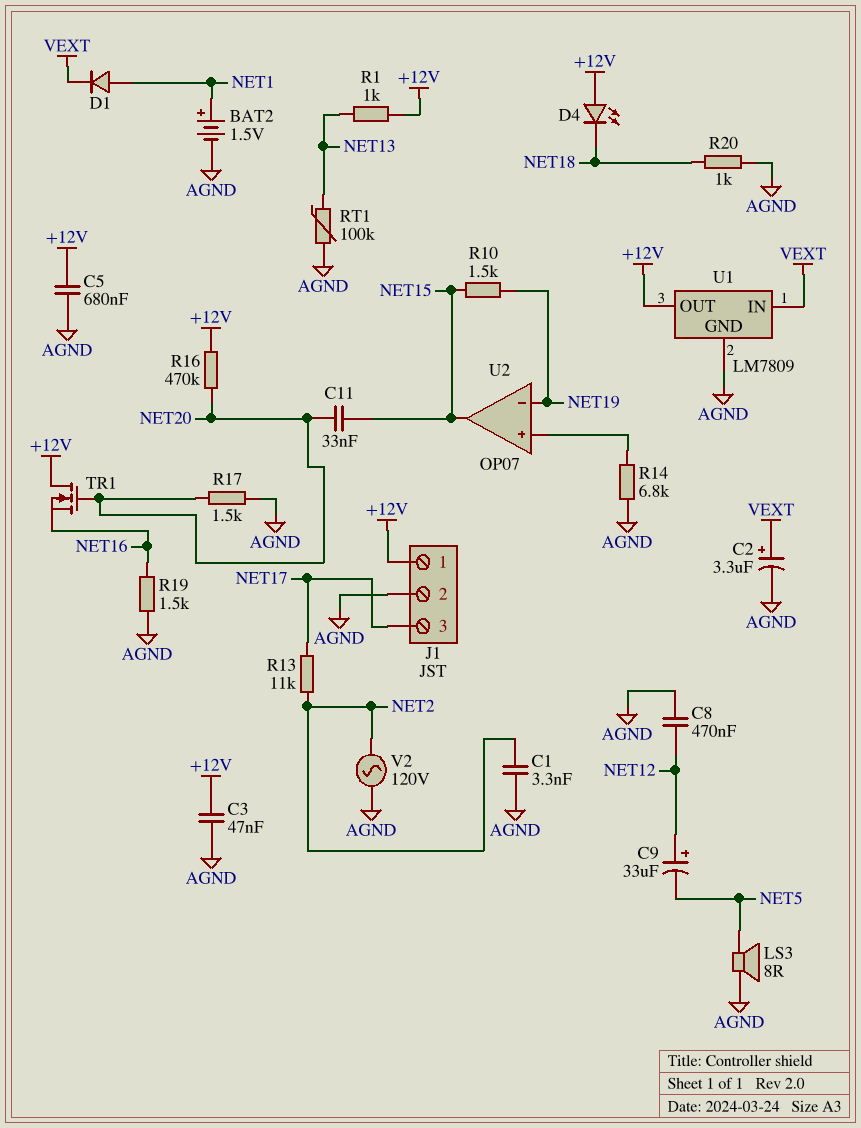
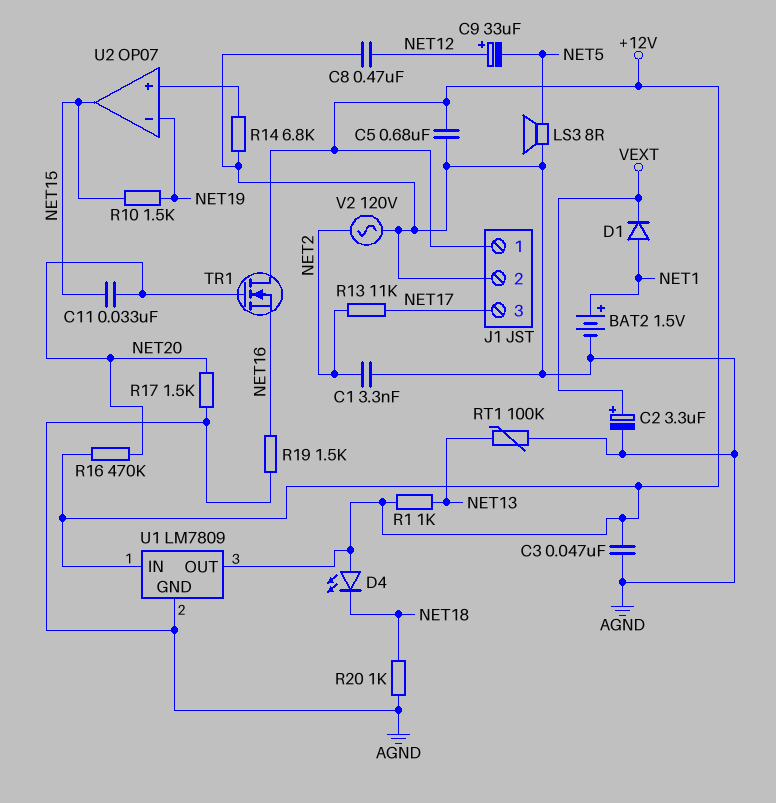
U1 pin IN: VEXT -> +12V

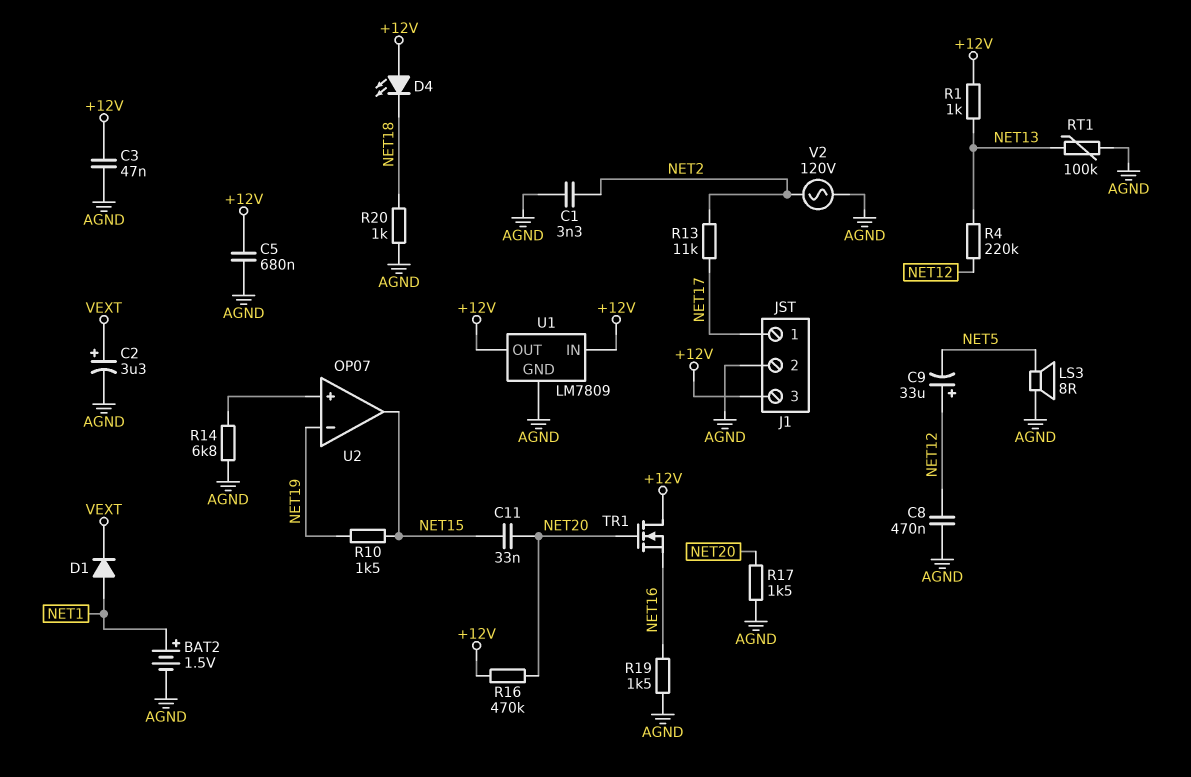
J1 pin 1: +12V -> NET17
J1 pin 3: NET17 -> +12V
R4: none -> 220k (NET12, NET13)

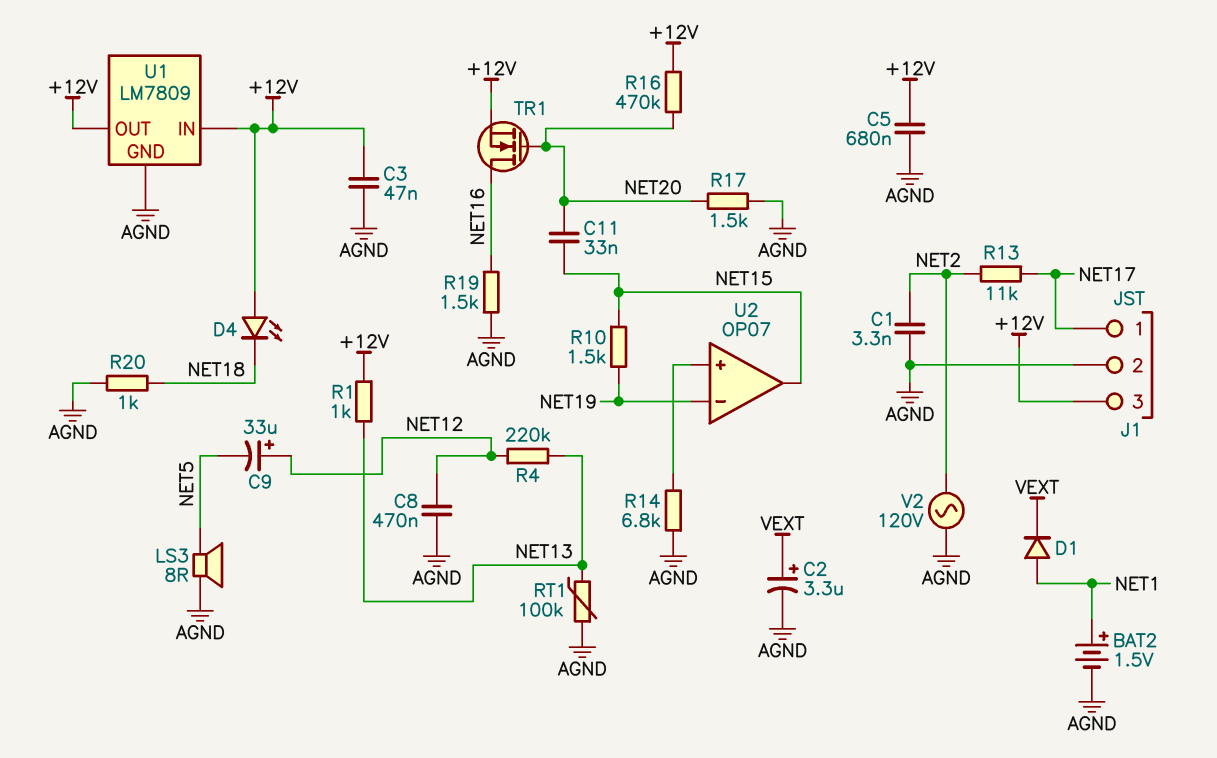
TR1: NMOS (G NET20, D +12V, S NET16) -> NMOS (G NET20, D NET16, S +12V)

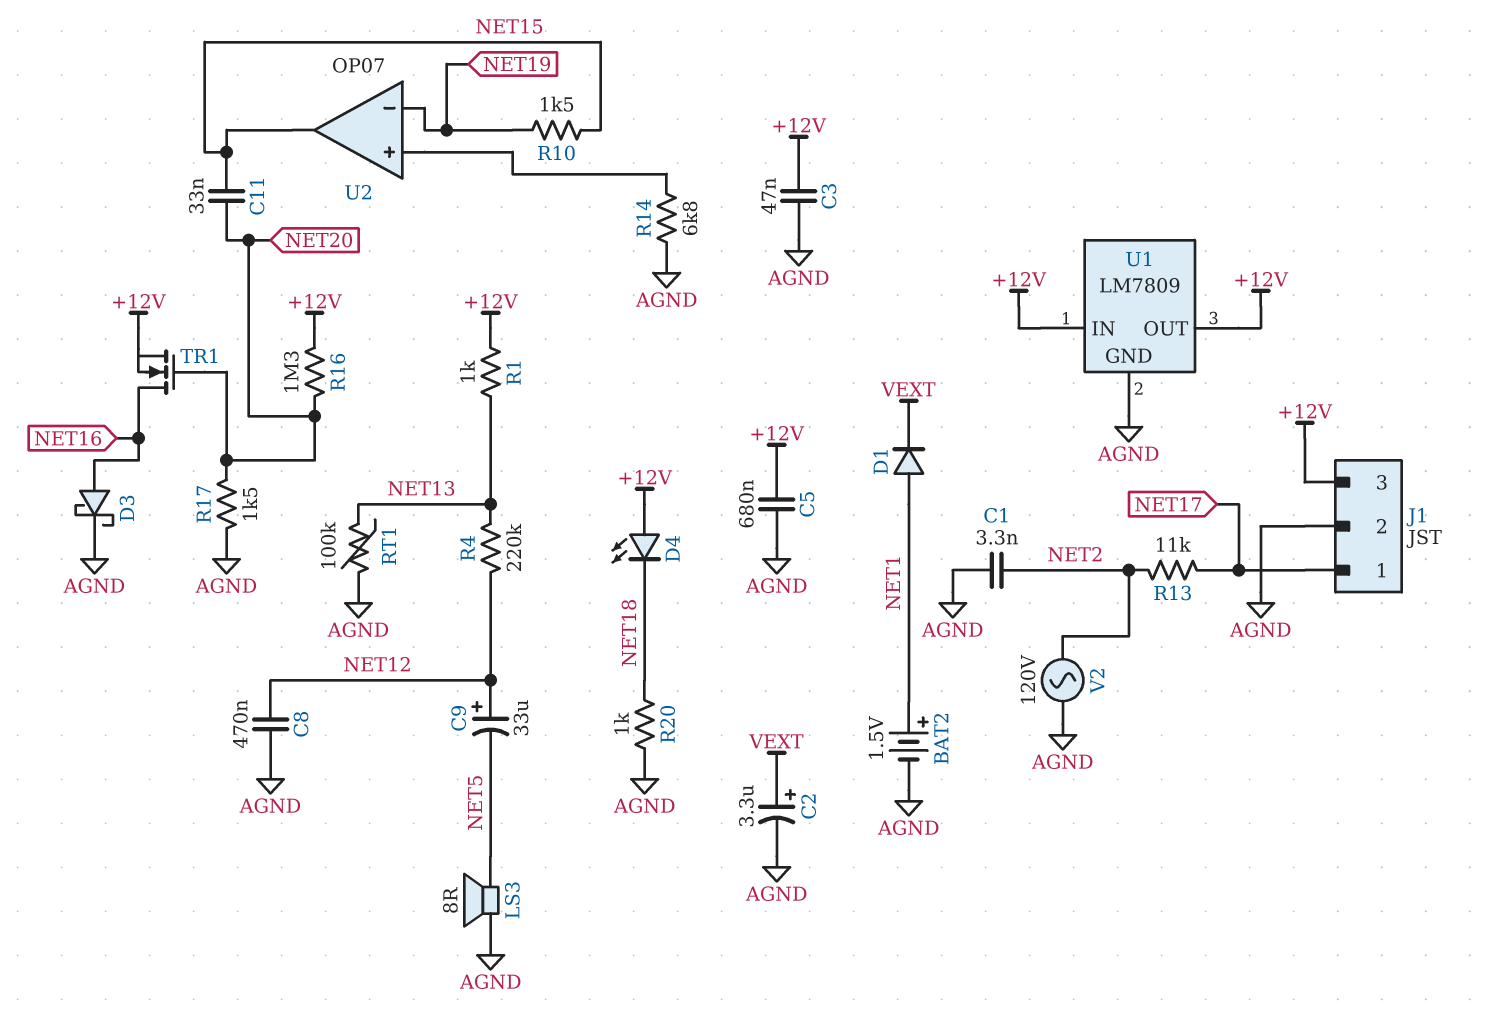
D3: none -> schottky (A NET16, K AGND)
R16: 470k (+12V, NET20) -> 1.3M (+12V, NET20)
R19: 1.5k (AGND, NET16) -> none

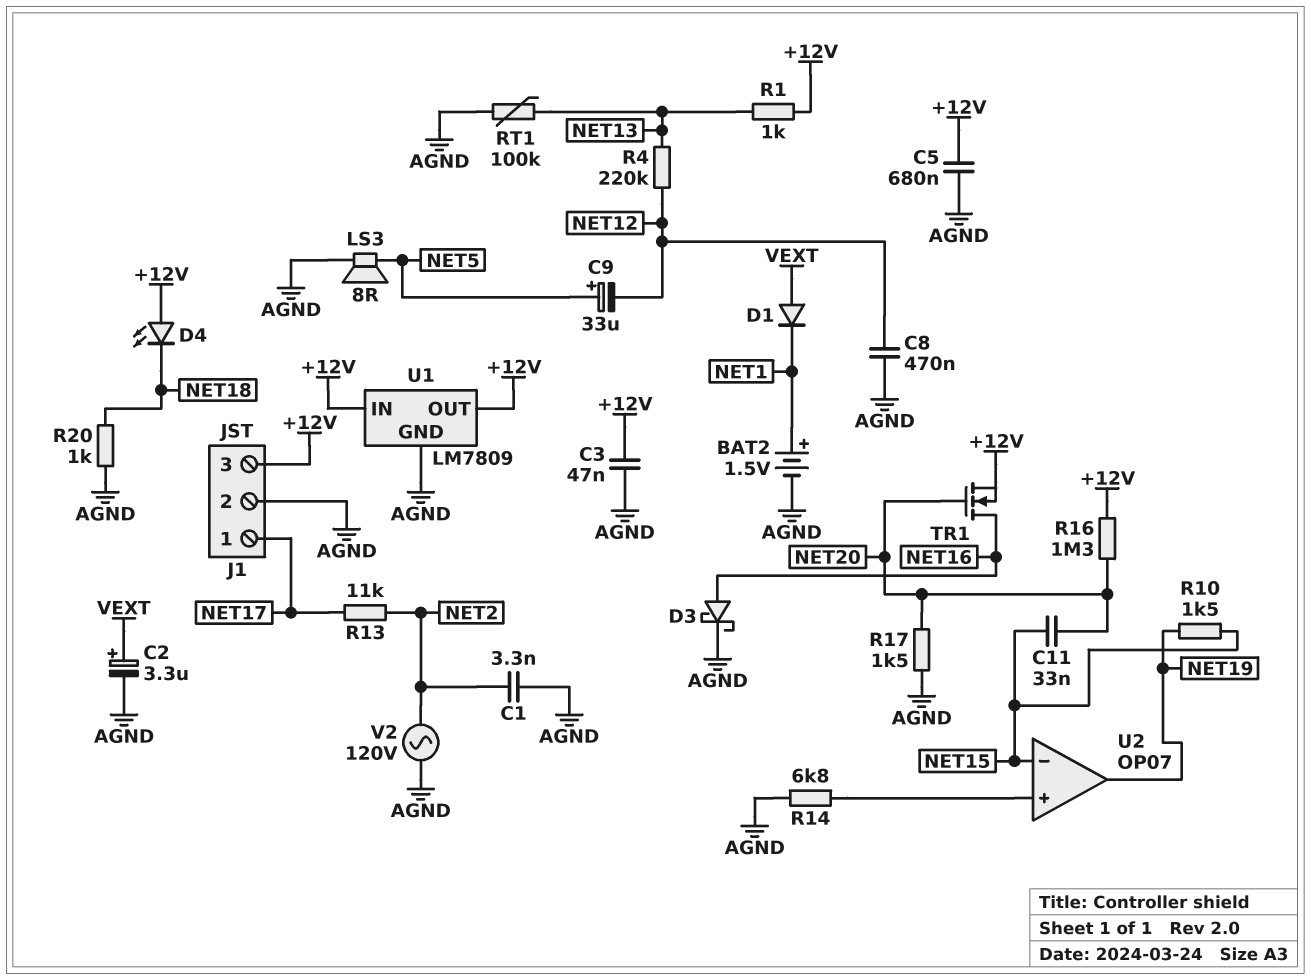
C9: 33uF (plus NET12, minus NET5) -> 33uF (plus NET5, minus NET12)
D1: diode (A NET1, K VEXT) -> diode (A VEXT, K NET1)
U2 pin in-: NET19 -> NET15
U2 pin out: NET15 -> NET19

